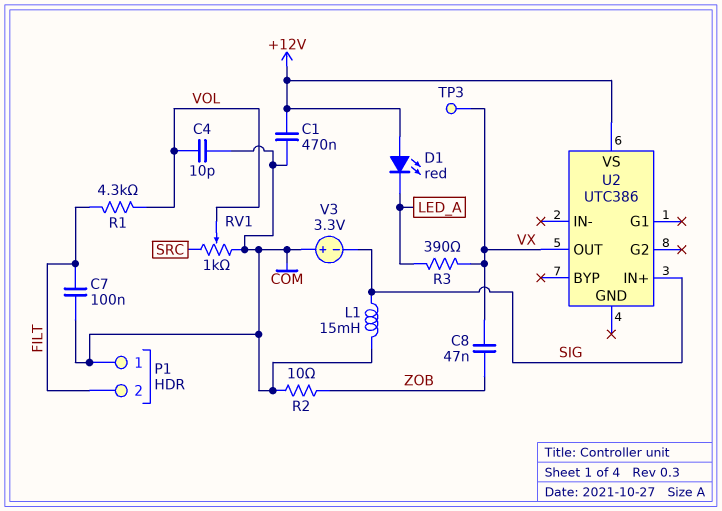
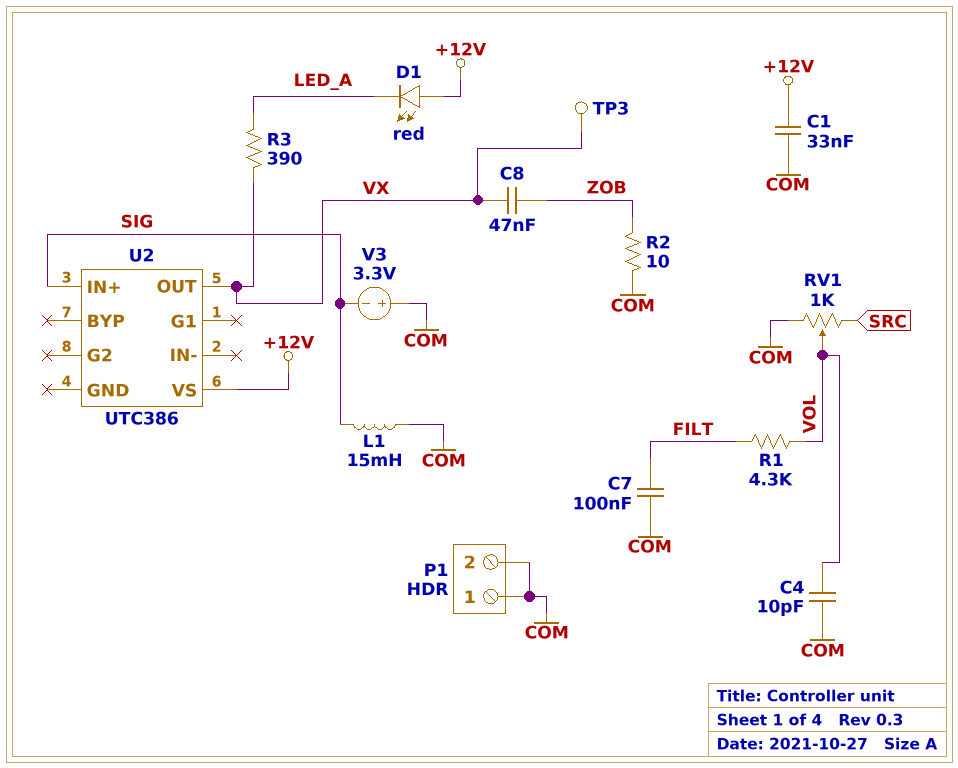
C1: 470nF (+12V, COM) -> 33nF (+12V, COM)
P1 pin 2: FILT -> COM

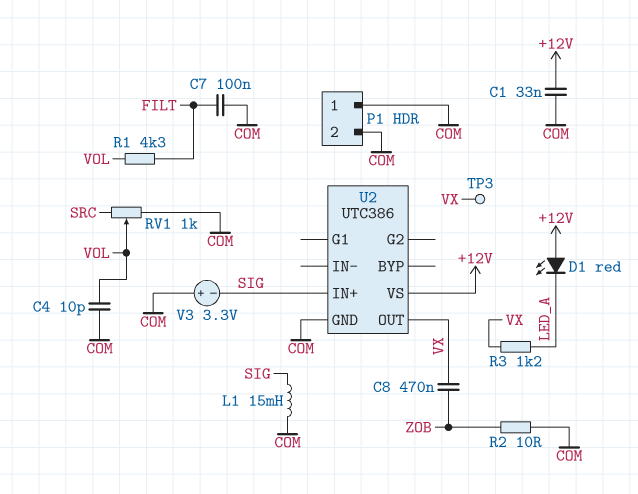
C8: 47nF (VX, ZOB) -> 470nF (VX, ZOB)
R3: 390 (LED_A, VX) -> 1.2k (LED_A, VX)
U2 pin GND: none -> COM

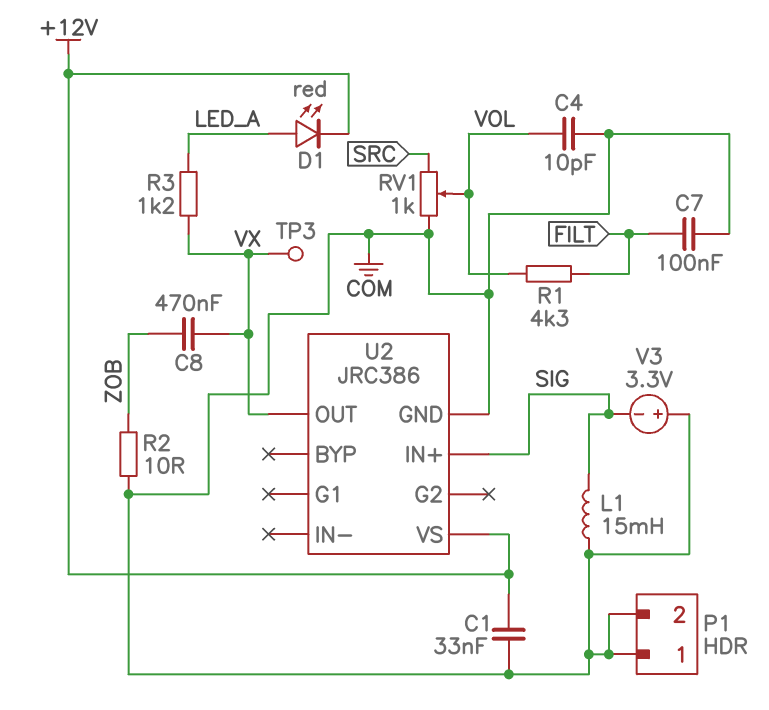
D1: LED red (A +12V, K LED_A) -> LED red (A LED_A, K +12V)
U2: UTC386 -> JRC386

